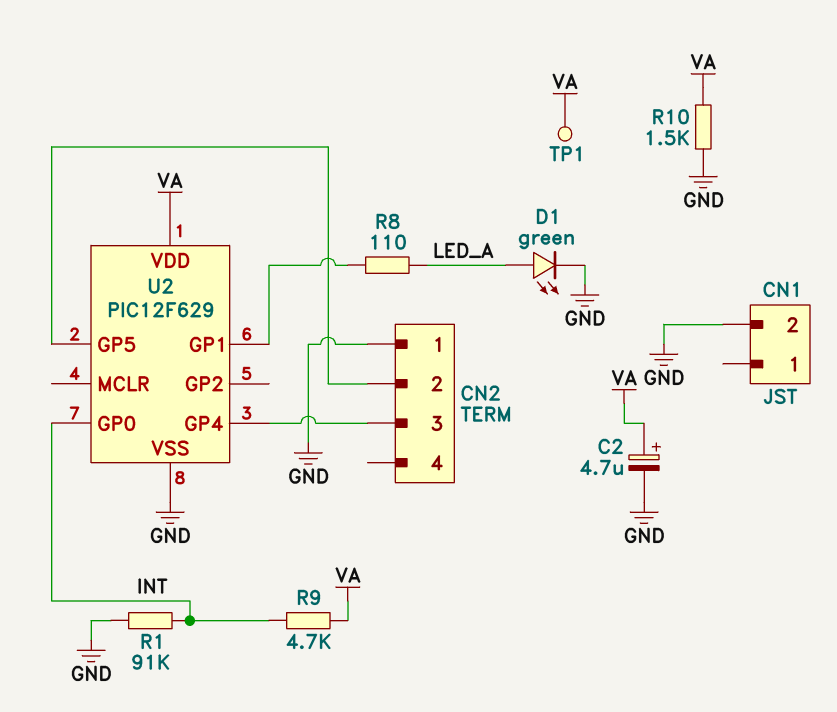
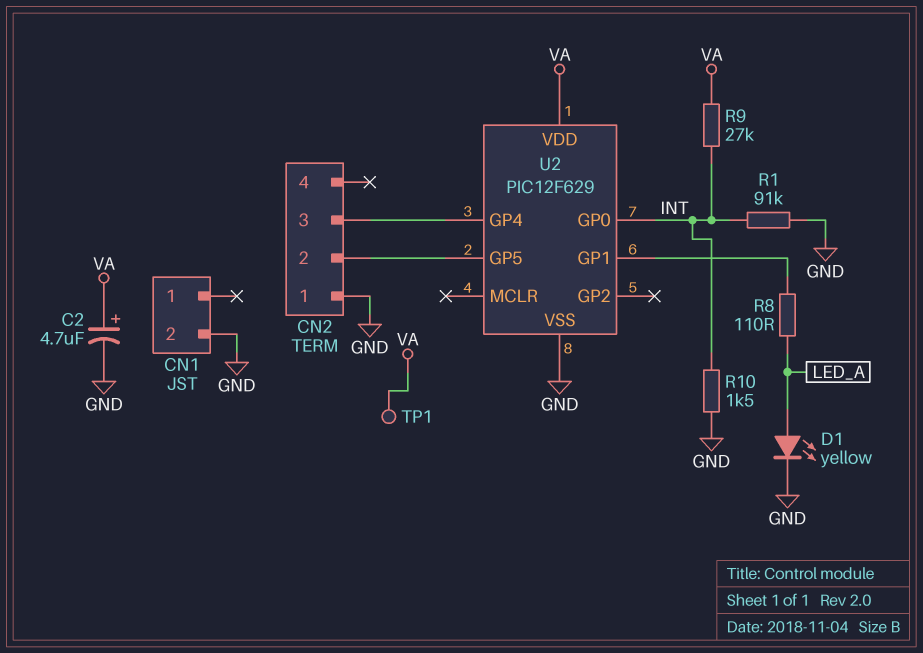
D1: LED green (A LED_A, K GND) -> LED yellow (A LED_A, K GND)
R9: 4.7k (INT, VA) -> 27k (INT, VA)
R10: 1.5k (GND, VA) -> 1.5k (GND, INT)

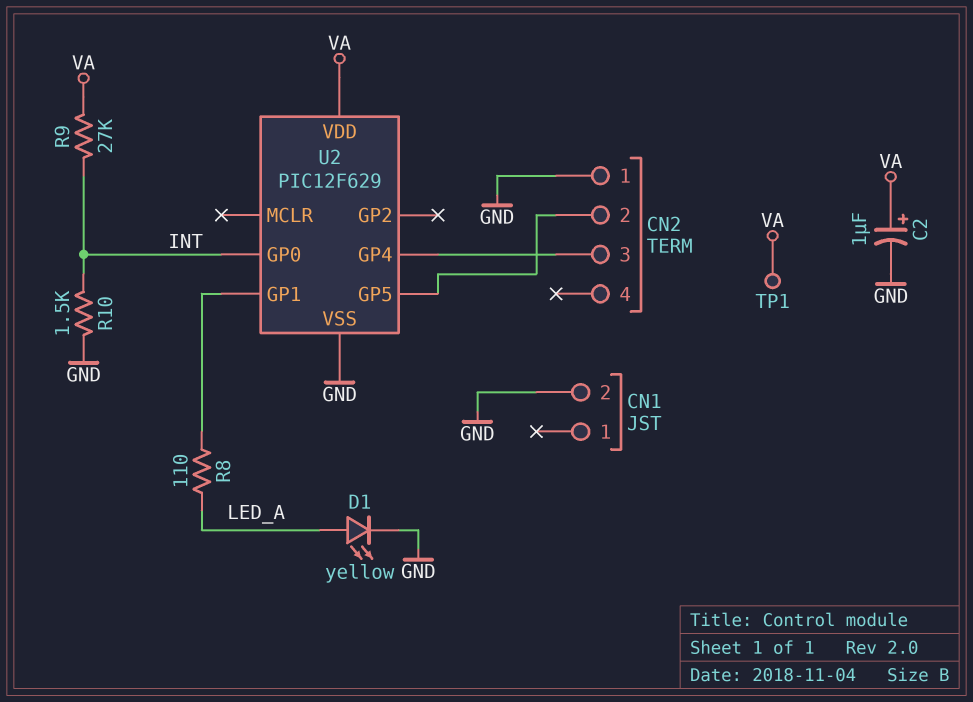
C2: 4.7uF (plus VA, minus GND) -> 1uF (plus VA, minus GND)
R1: 91k (GND, INT) -> none

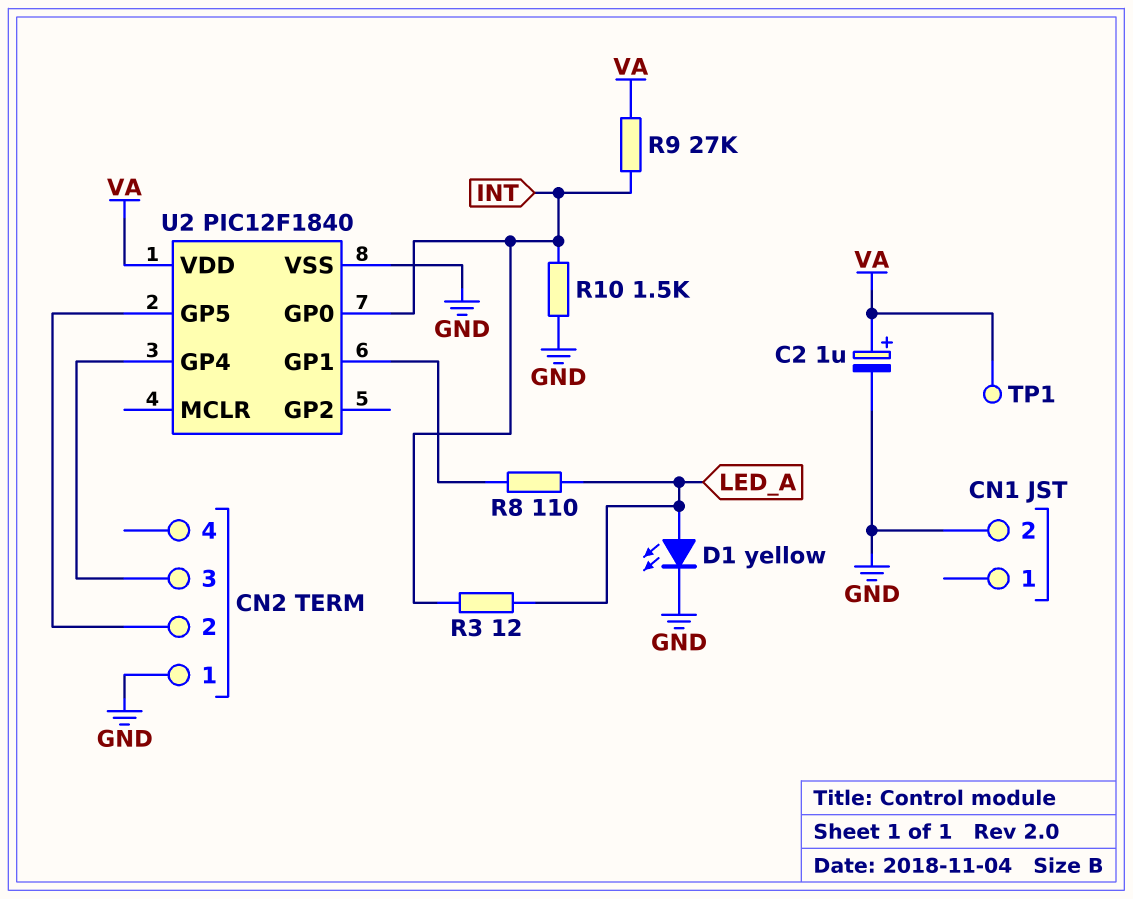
R3: none -> 12 (INT, LED_A)
U2: PIC12F629 -> PIC12F1840

